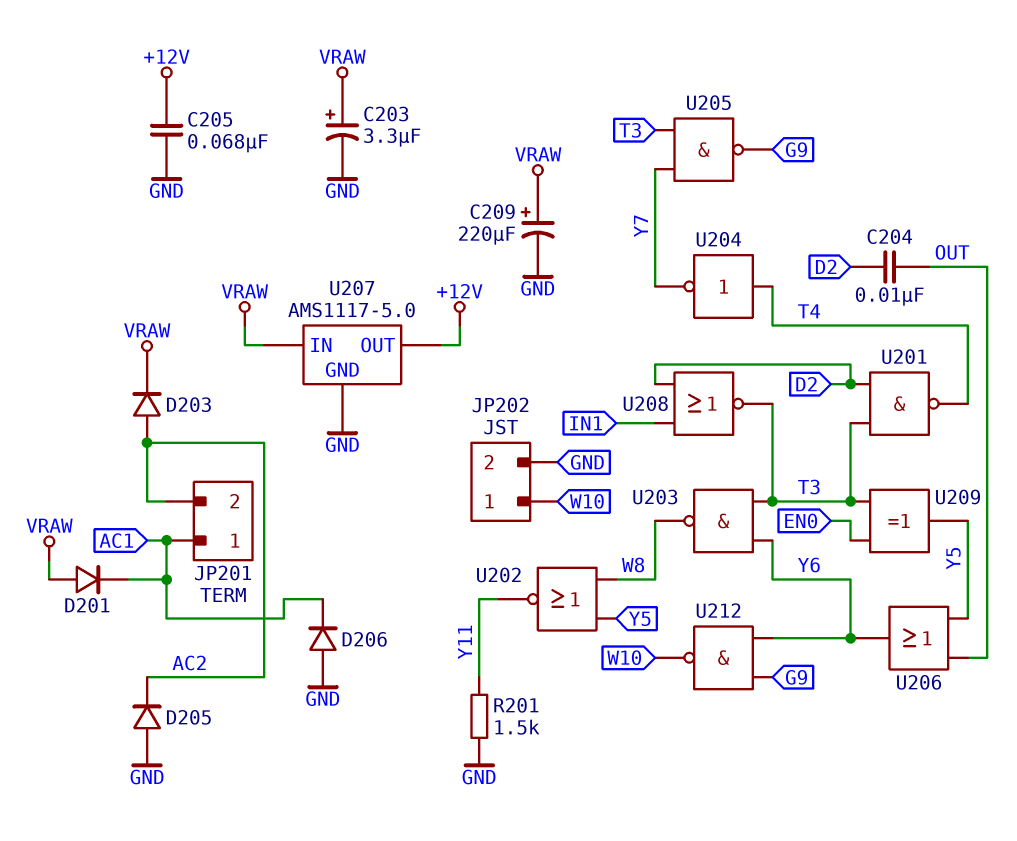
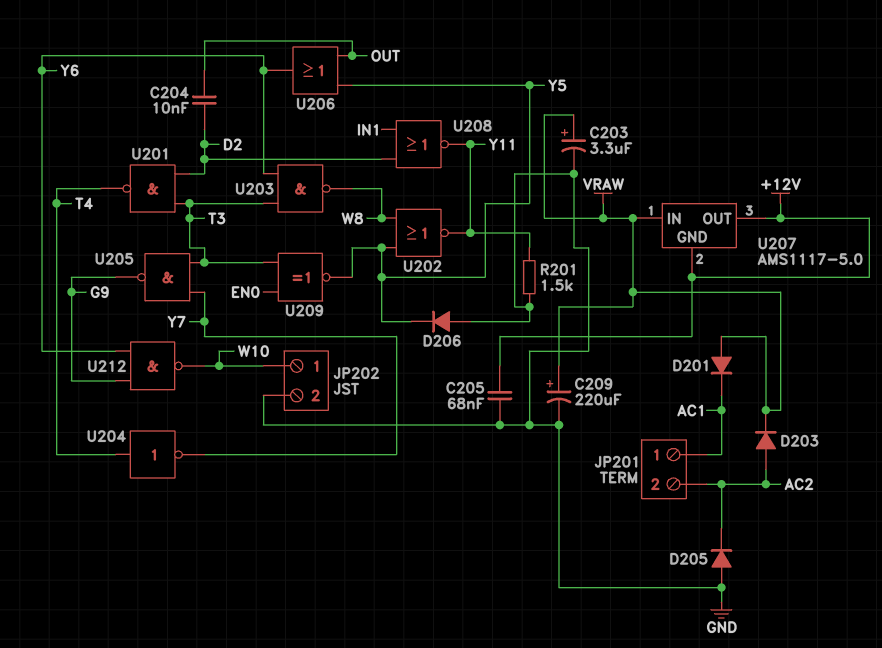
D206: diode (A GND, K AC1) -> diode (A GND, K Y5)
U207 pin GND: GND -> +12V
U208: NOR (in D2, in IN1, out T3) -> NOR (in D2, in IN1, out Y11)
U209: XOR (in EN0, in T3, out Y5) -> XNOR (in EN0, in T3, out Y5)

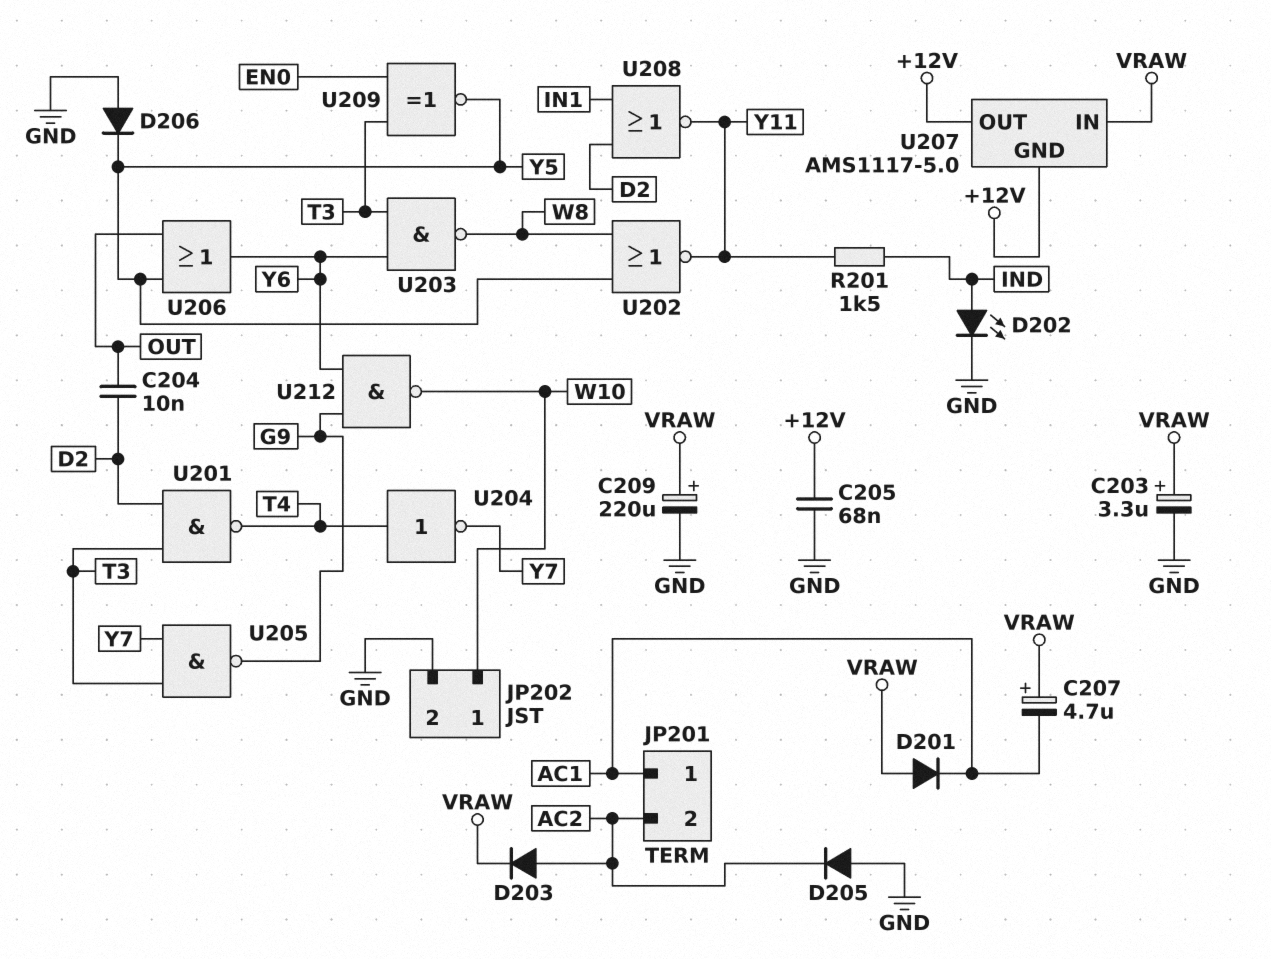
C207: none -> 4.7uF (plus VRAW, minus AC1)
D202: none -> LED (A IND, K GND)
R201: 1.5k (GND, Y11) -> 1.5k (IND, Y11)

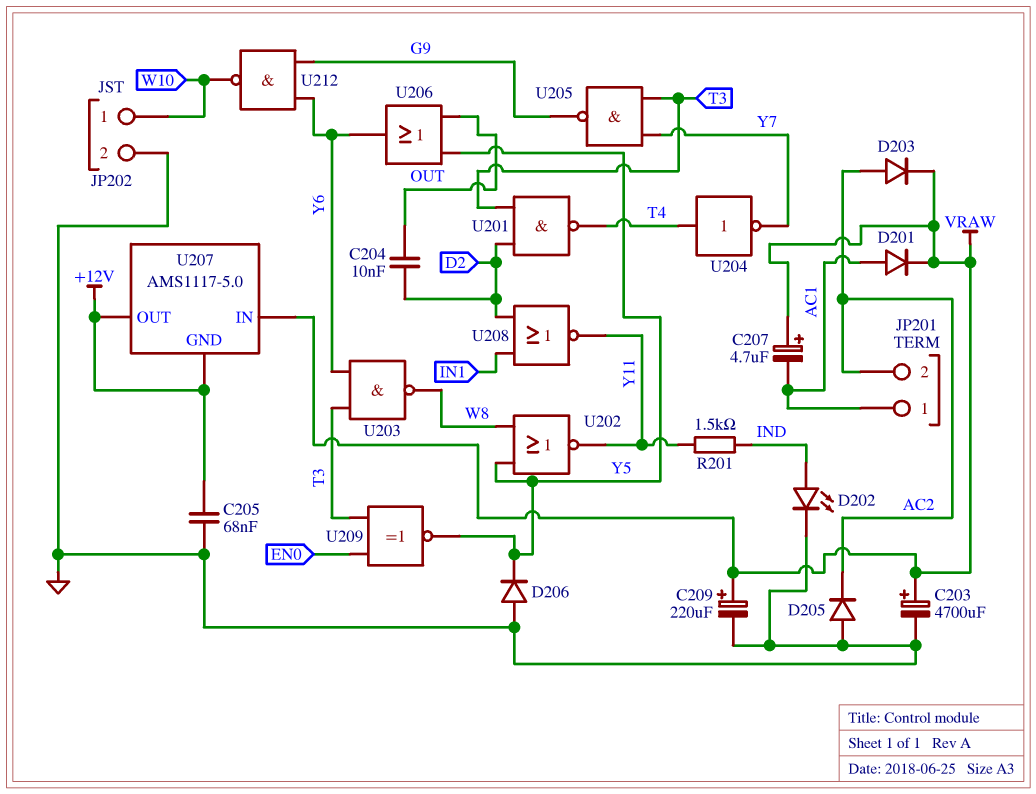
C203: 3.3uF (plus VRAW, minus GND) -> 4700uF (plus VRAW, minus GND)
D201: diode (A VRAW, K AC1) -> diode (A AC1, K VRAW)

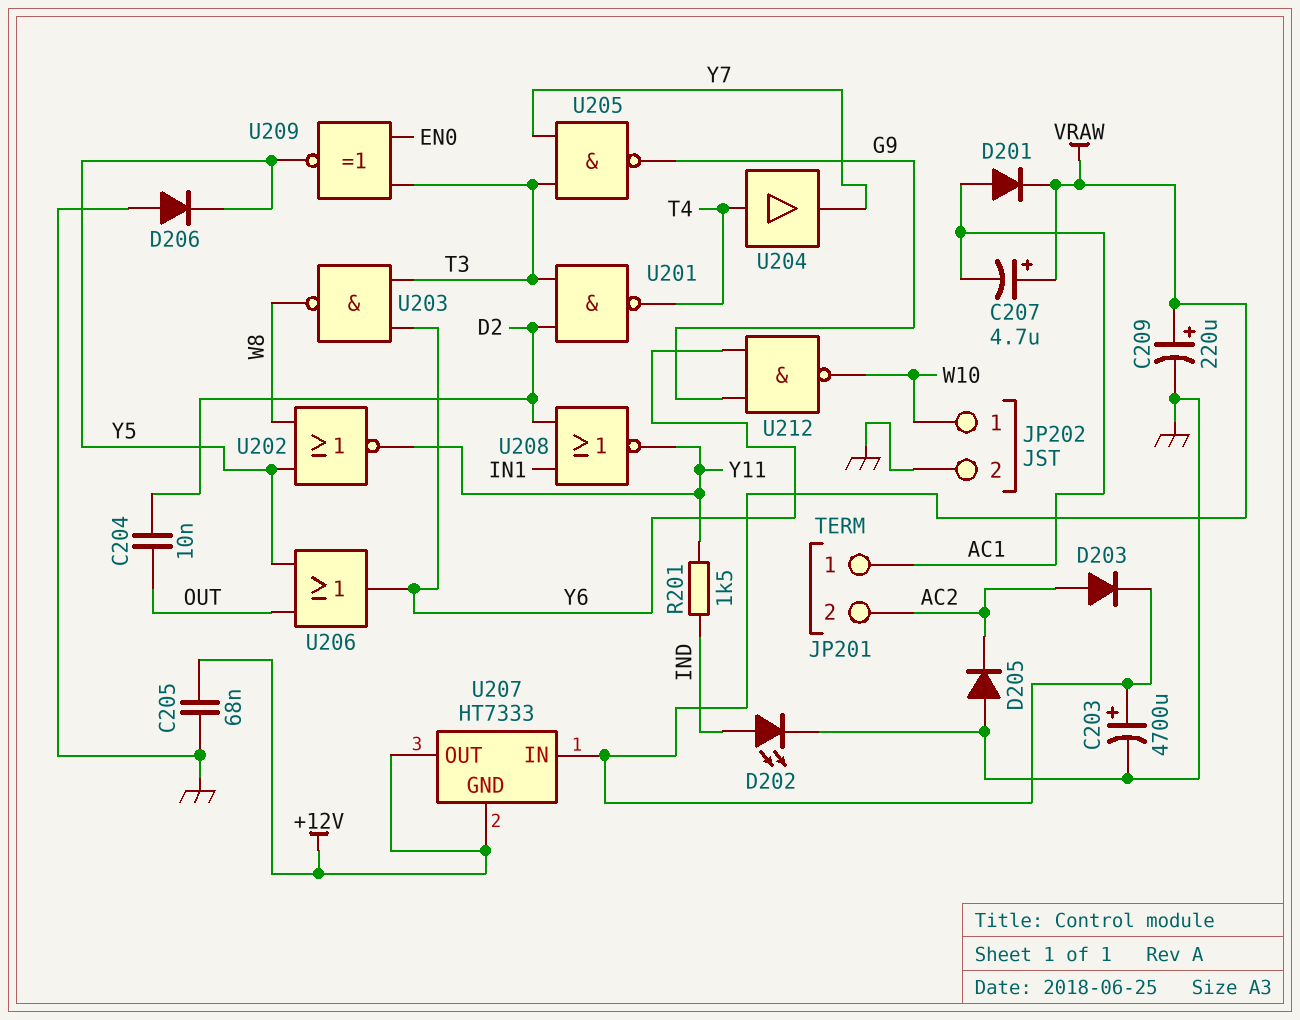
U204: NOT (in T4, out Y7) -> buffer (in T4, out Y7)
U207: AMS1117-5.0 -> HT7333

